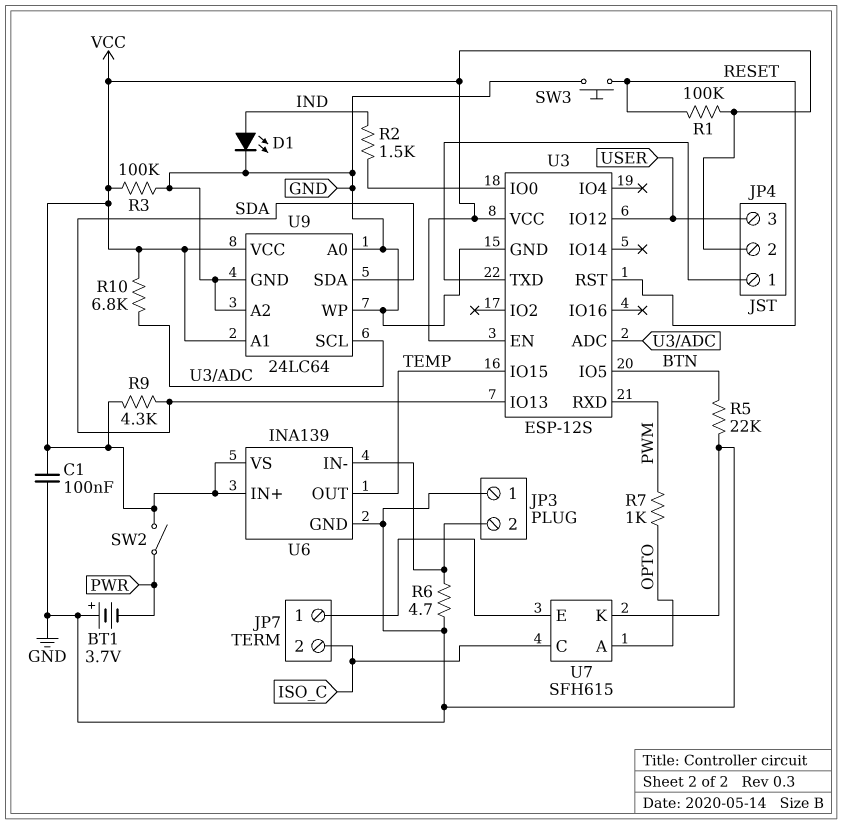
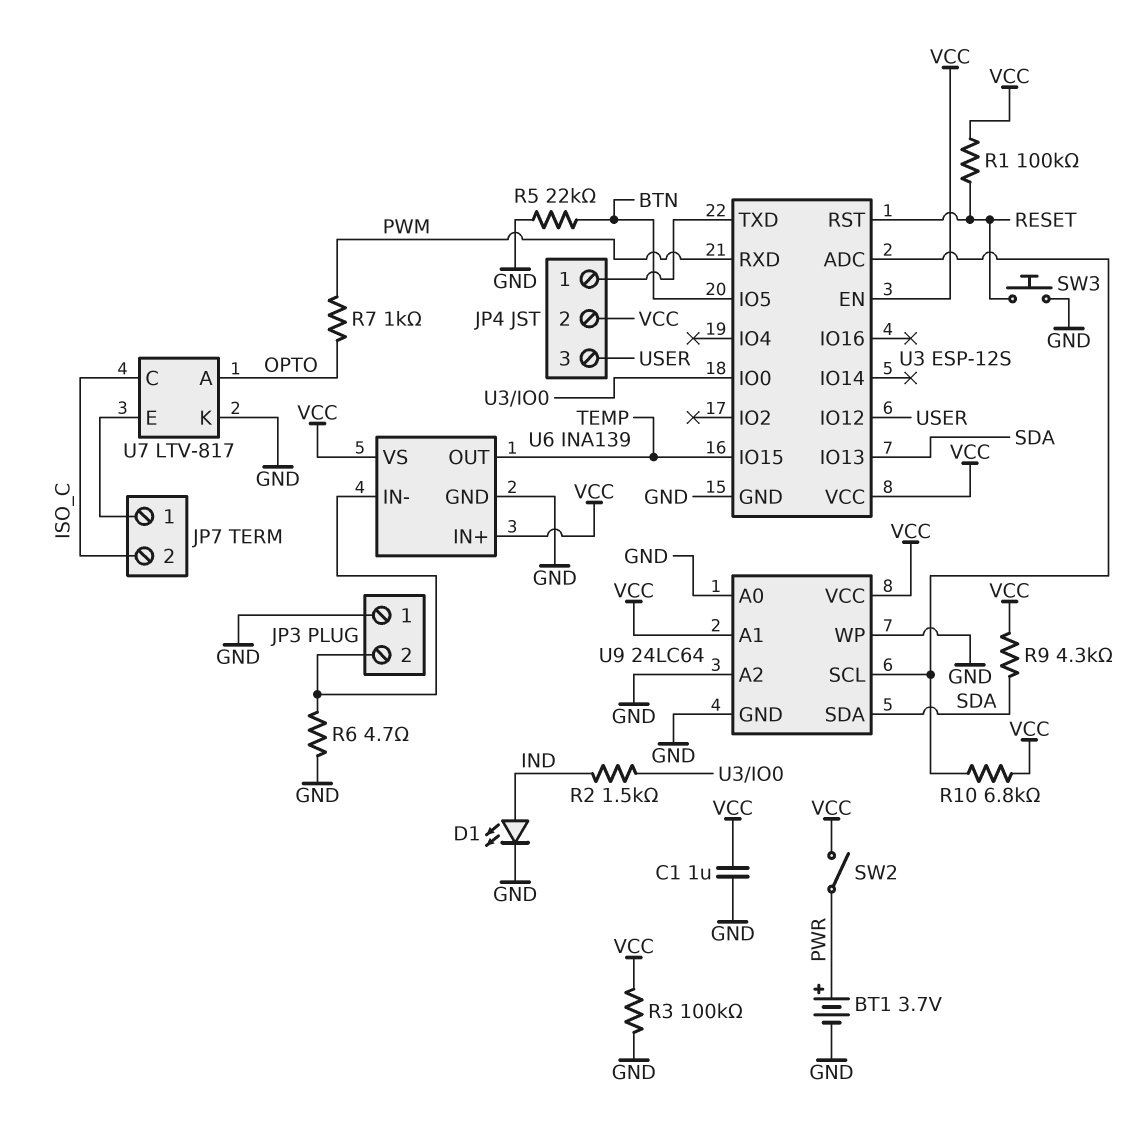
BT1: 3.7V (plus GND, minus PWR) -> 3.7V (plus PWR, minus GND)
C1: 100nF (GND, VCC) -> 1uF (GND, VCC)
U7: SFH615 -> LTV-817

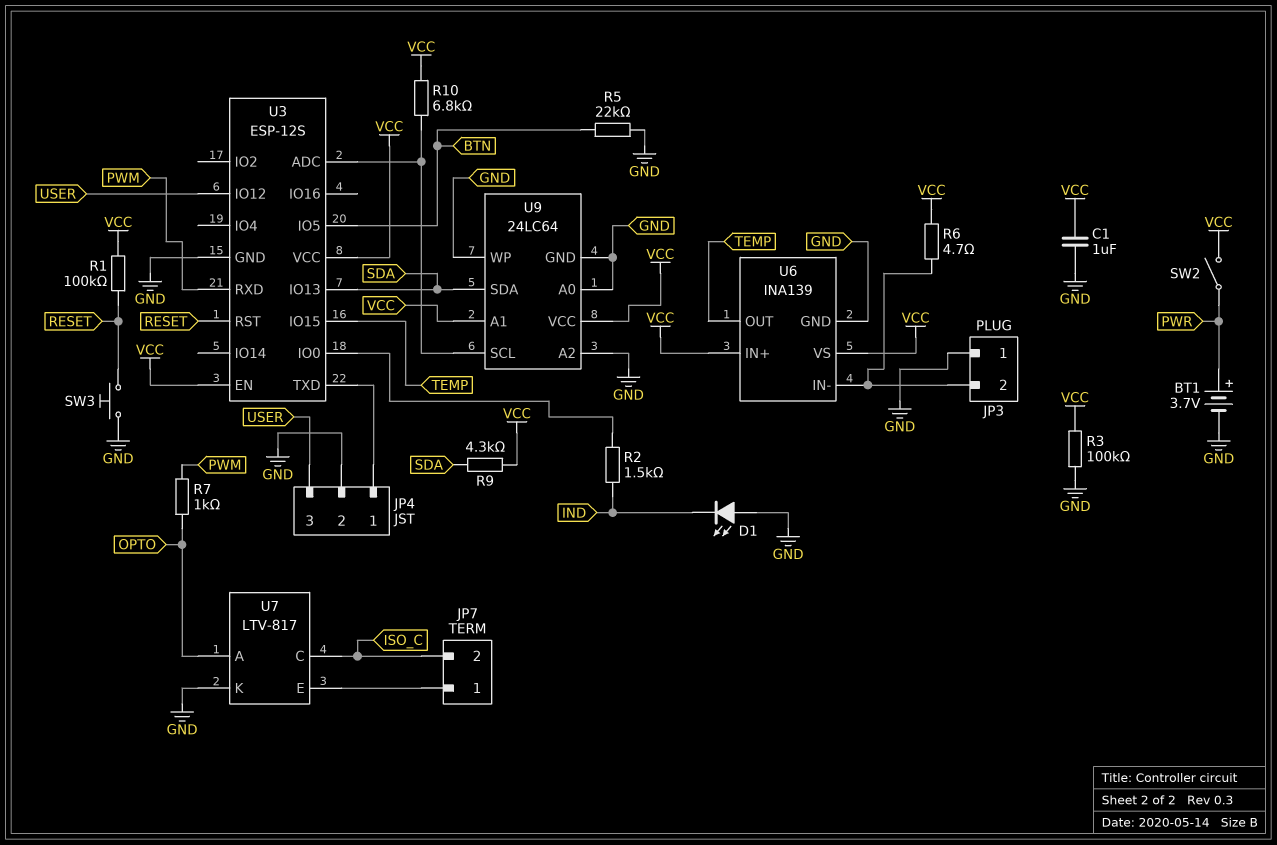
D1: LED (A IND, K GND) -> LED (A GND, K IND)
JP4 pin 2: VCC -> GND
R6: 4.7 (GND, JP3/2) -> 4.7 (JP3/2, VCC)

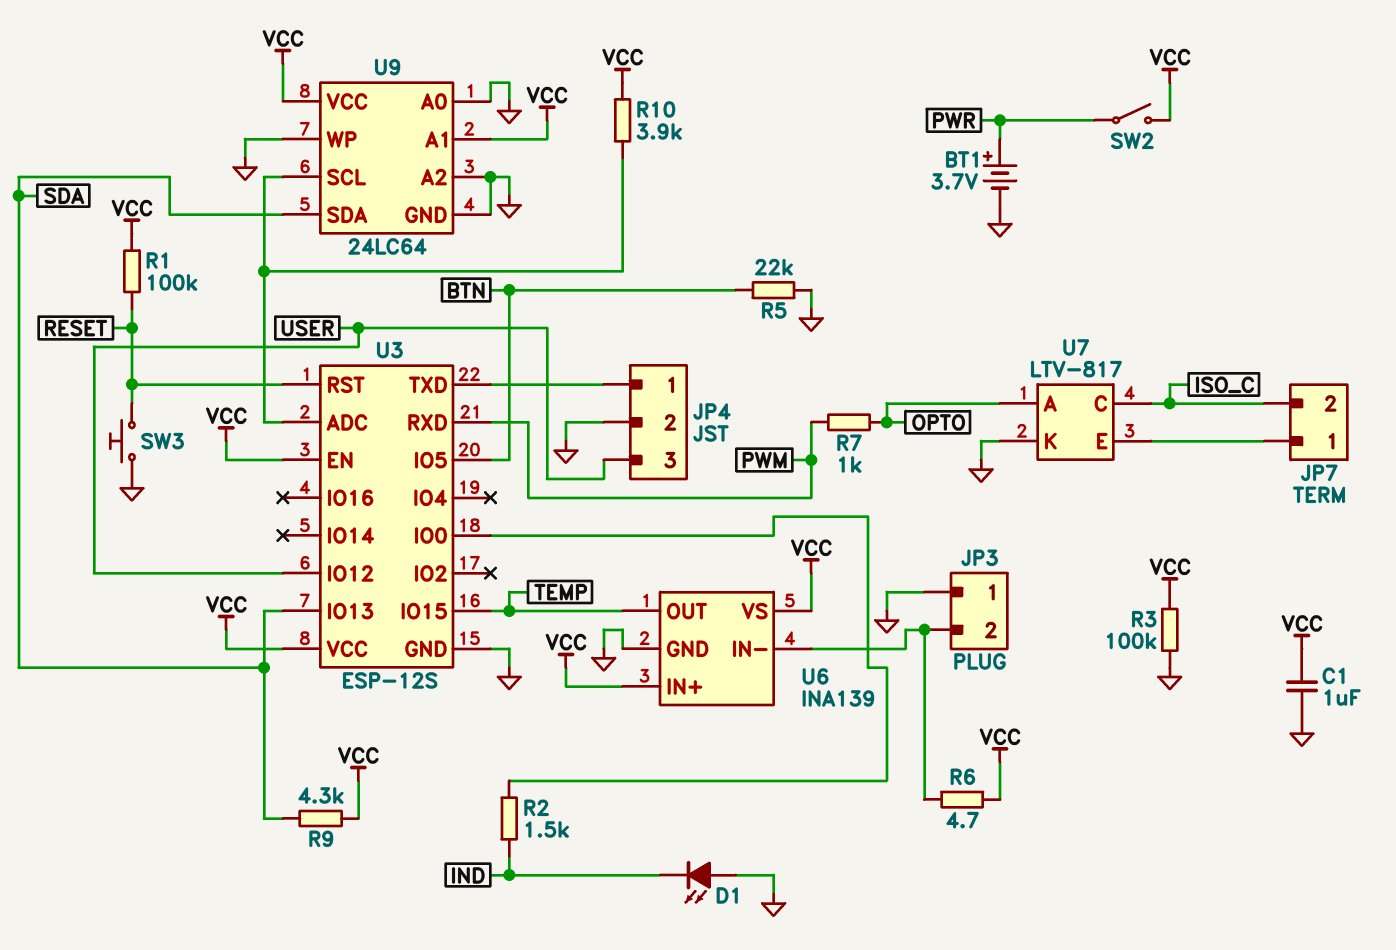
R10: 6.8k (U3/ADC, VCC) -> 3.9k (U3/ADC, VCC)

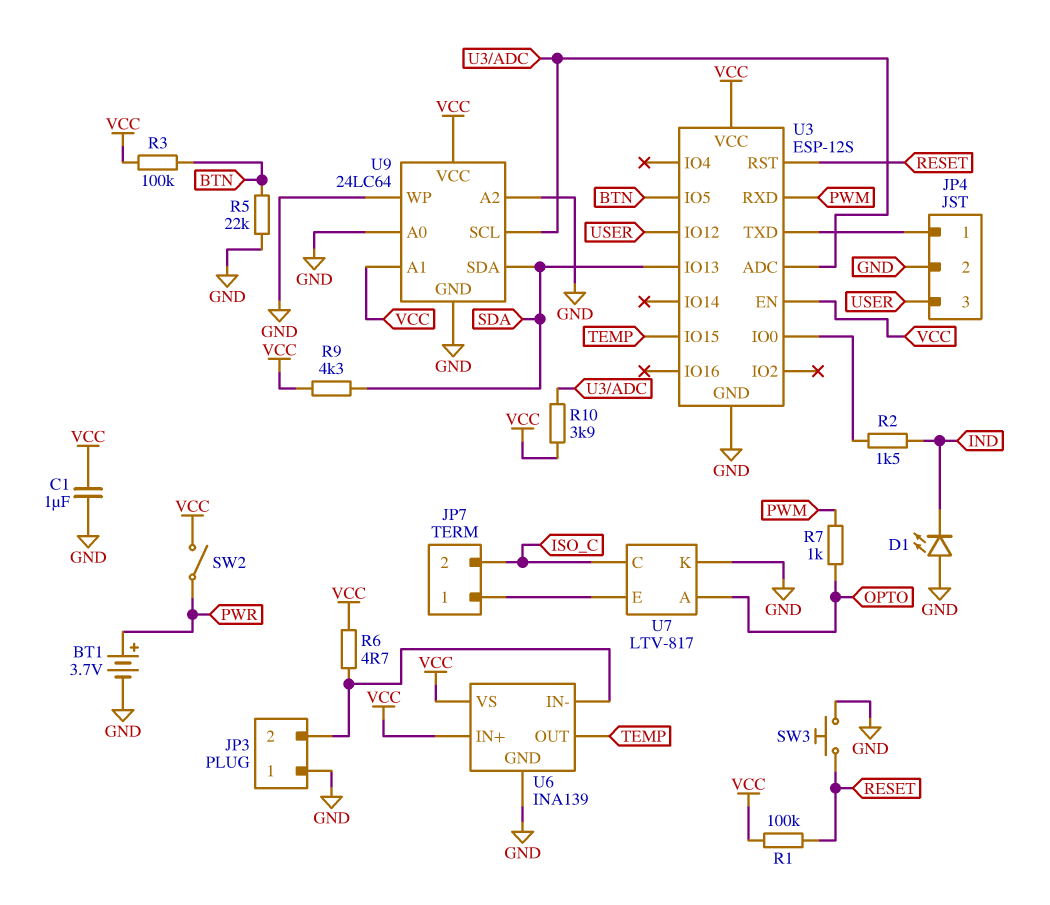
R3: 100k (GND, VCC) -> 100k (BTN, VCC)

